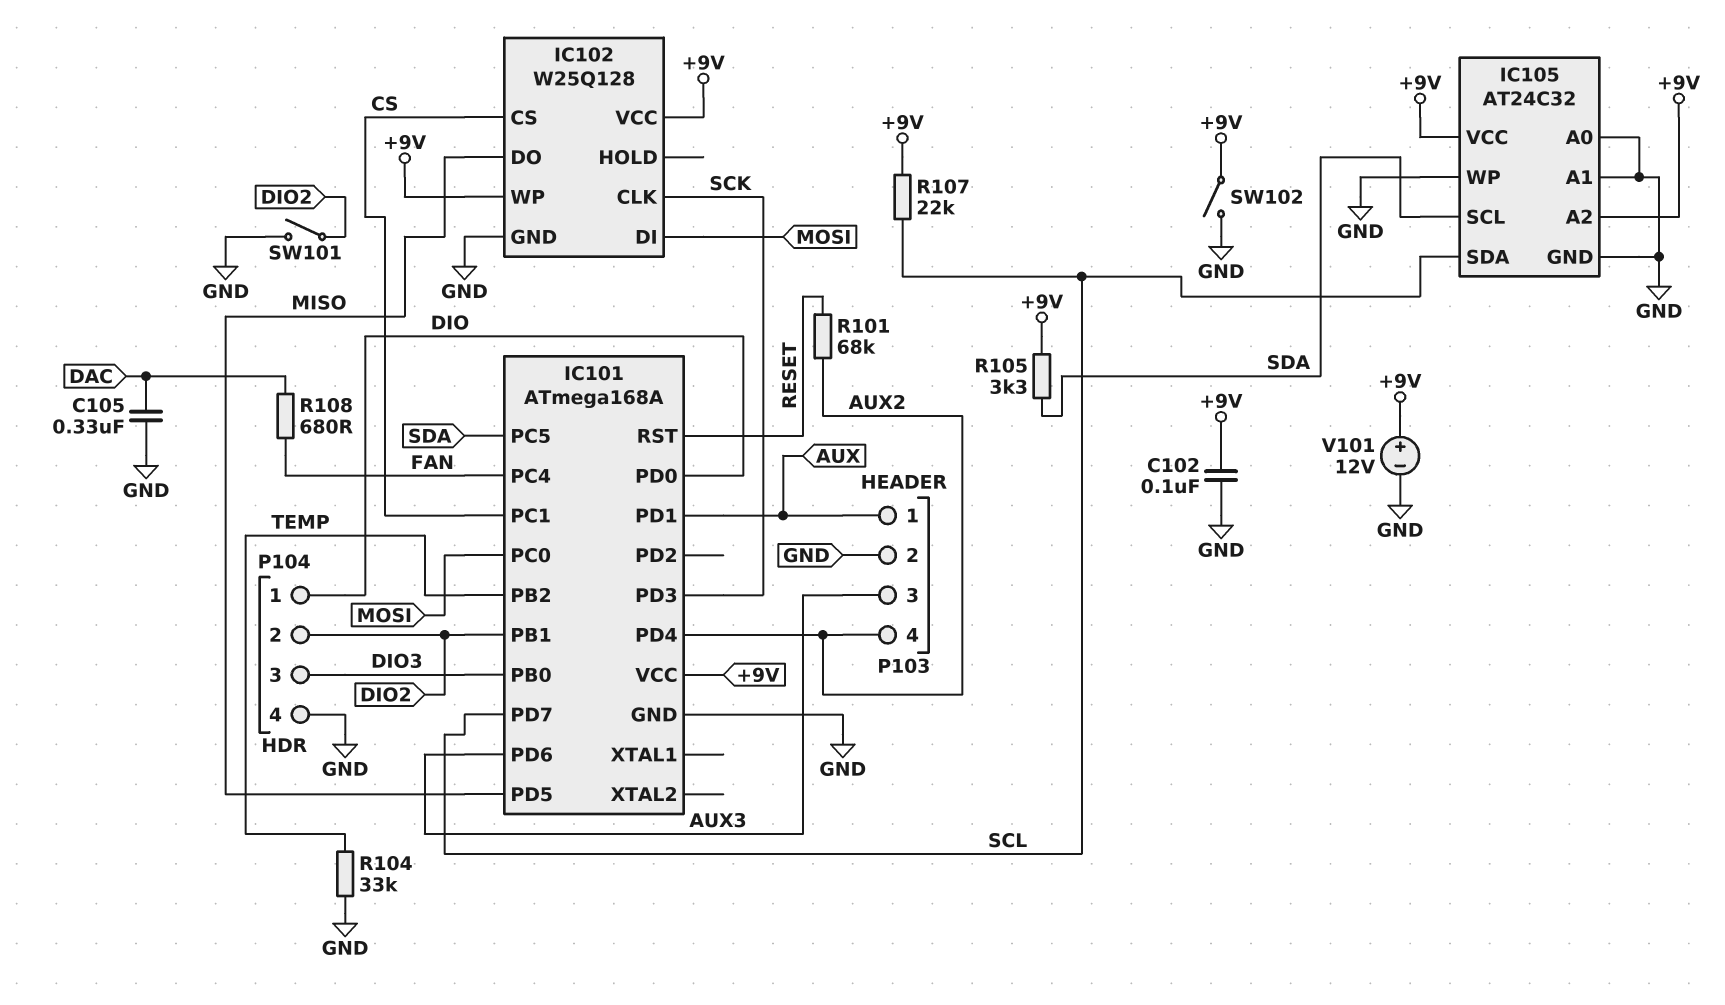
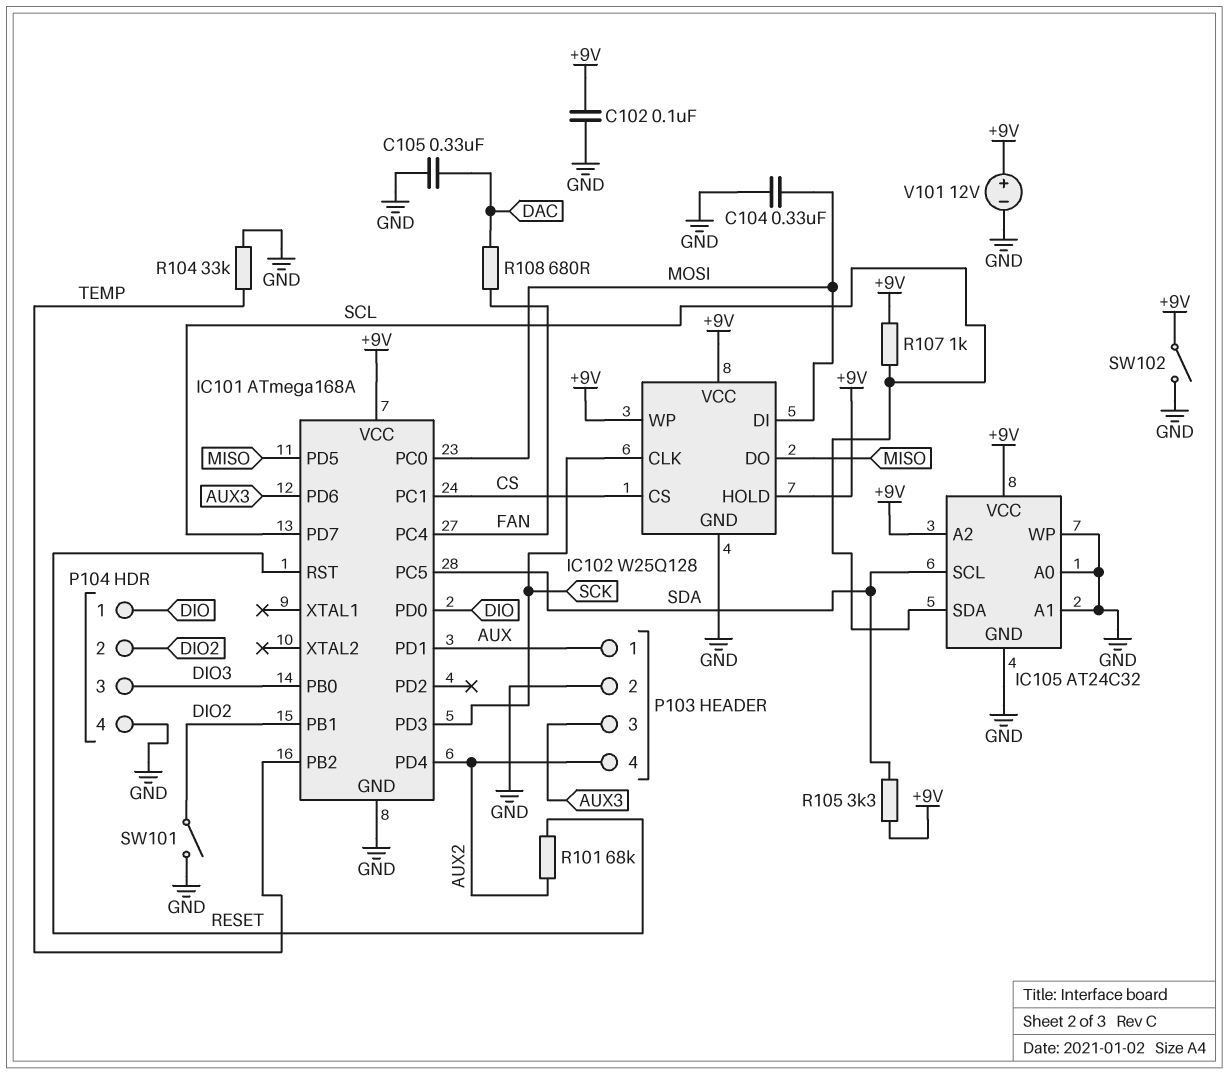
C104: none -> 330nF (GND, MOSI)
IC102 pin HOLD: none -> +9V
R107: 22k (+9V, SCL) -> 1k (+9V, SCL)

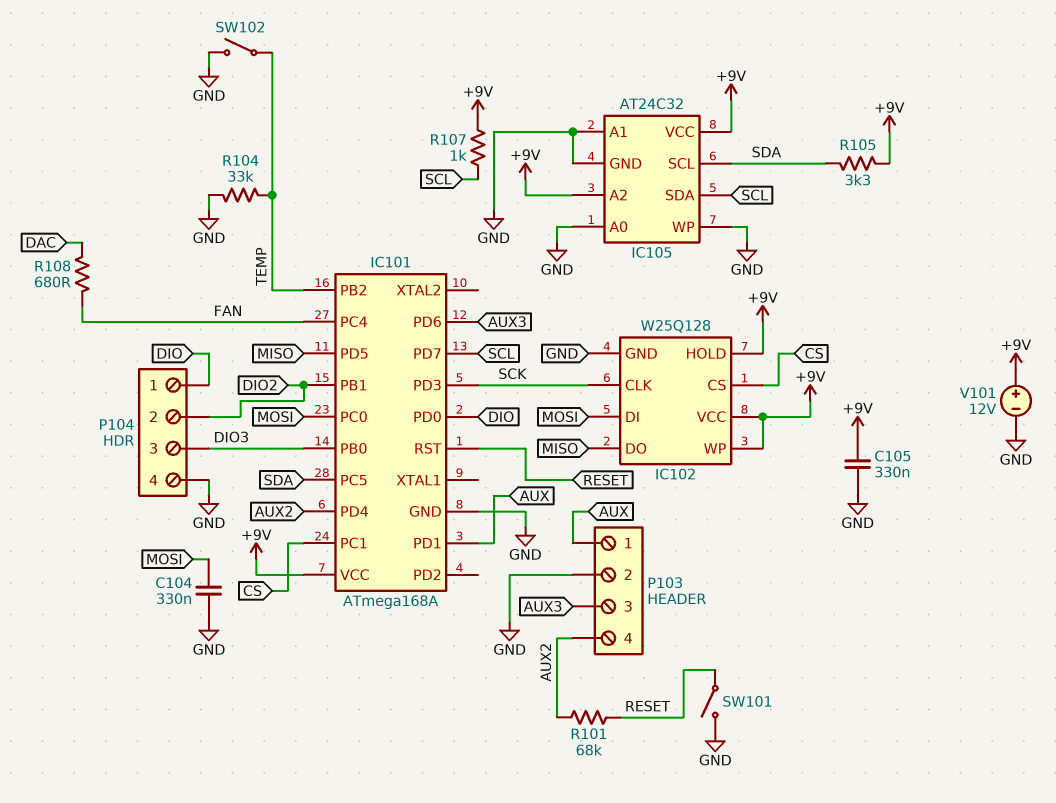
C102: 100nF (+9V, GND) -> none
C105: 330nF (DAC, GND) -> 330nF (+9V, GND)
SW101: switch (DIO2, GND) -> switch (GND, RESET)
SW102: switch (+9V, GND) -> switch (GND, TEMP)

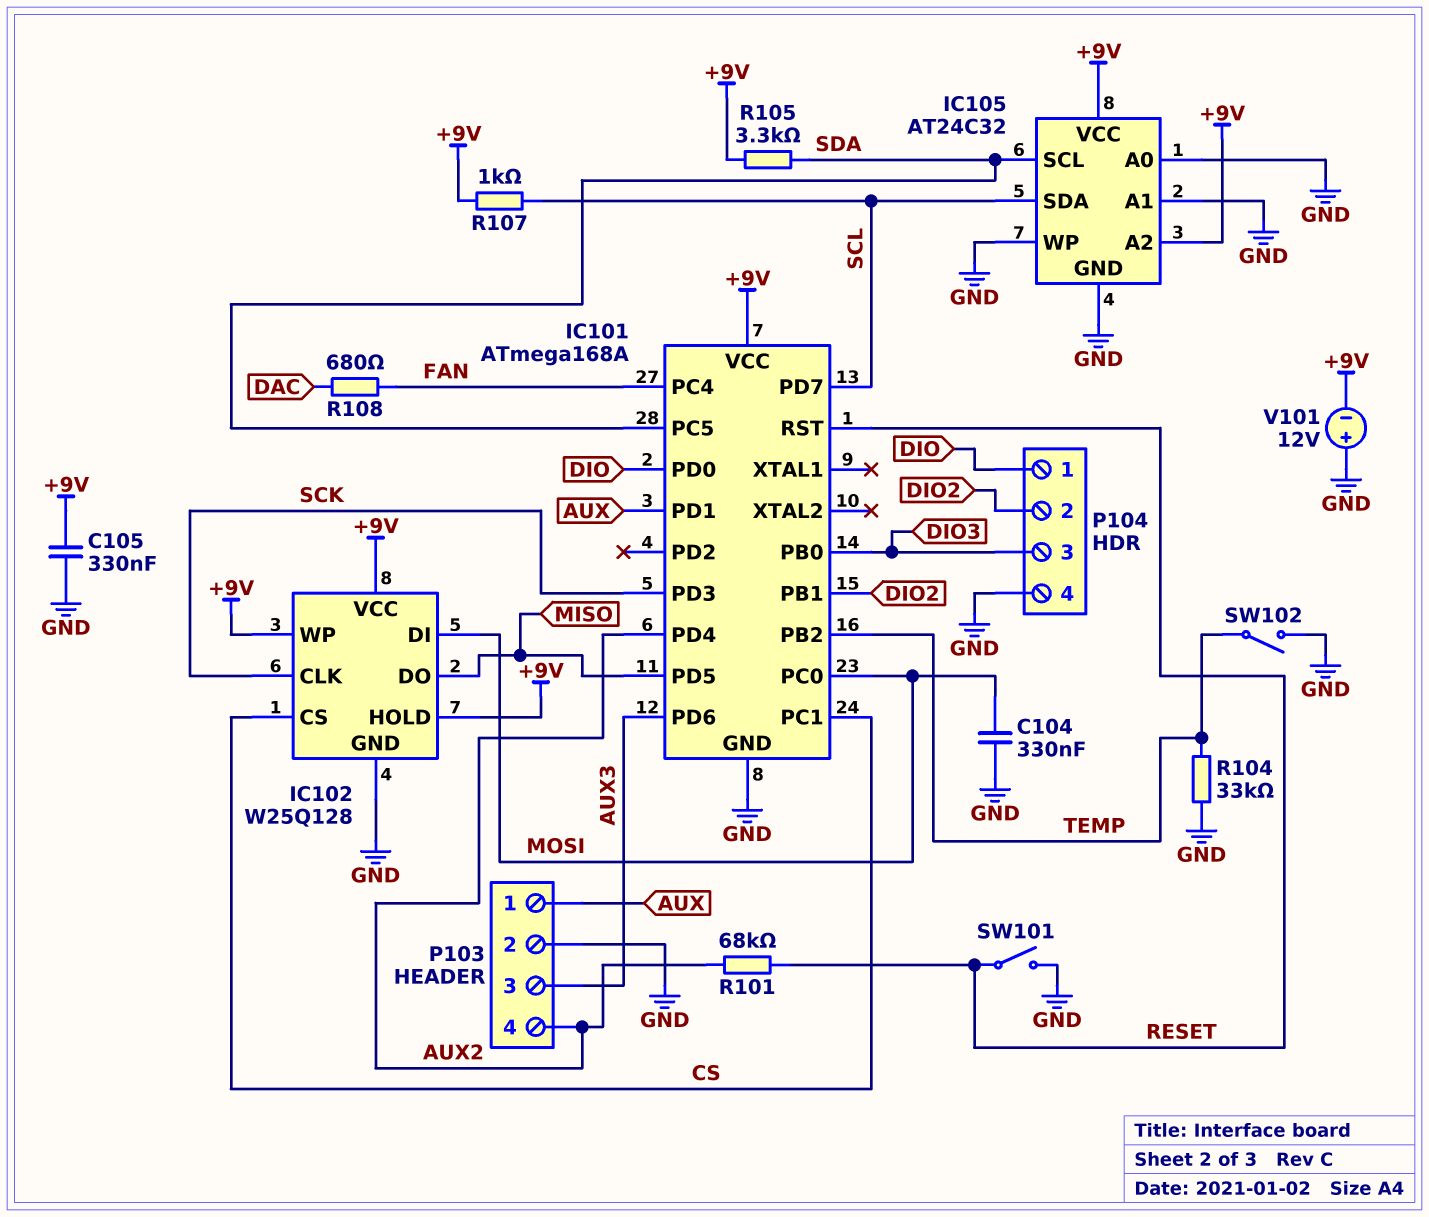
V101: 12V (plus +9V, minus GND) -> 12V (plus GND, minus +9V)

